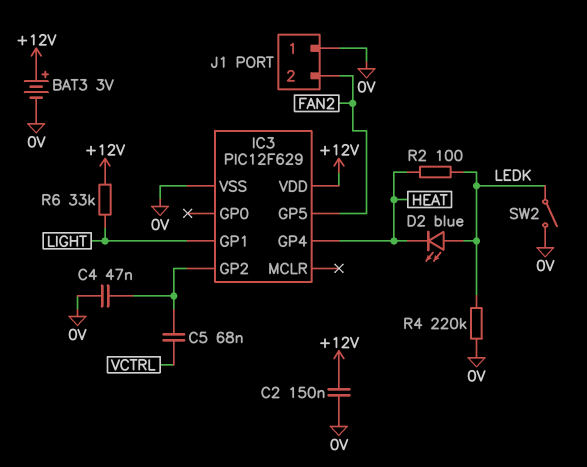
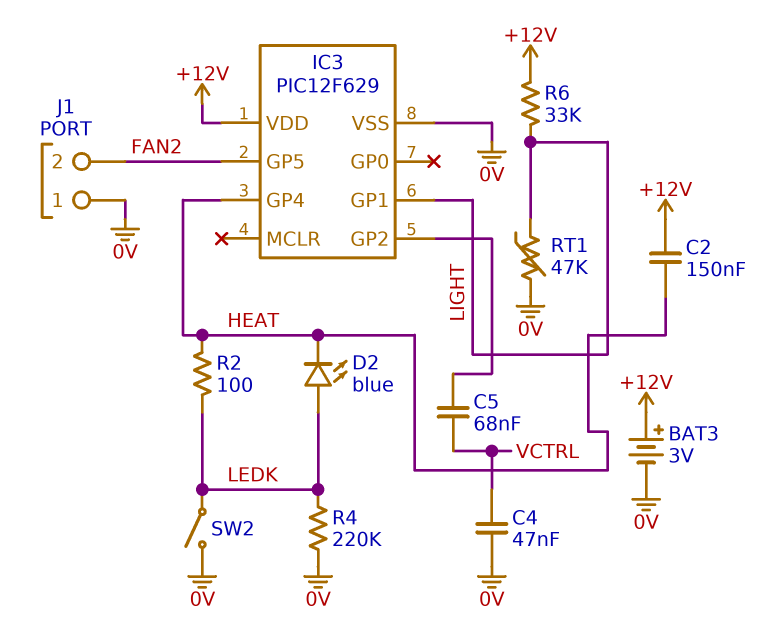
C2: 150nF (+12V, 0V) -> 150nF (+12V, HEAT)
C4: 47nF (0V, IC3/GP2) -> 47nF (0V, VCTRL)
RT1: none -> 47k (0V, LIGHT)

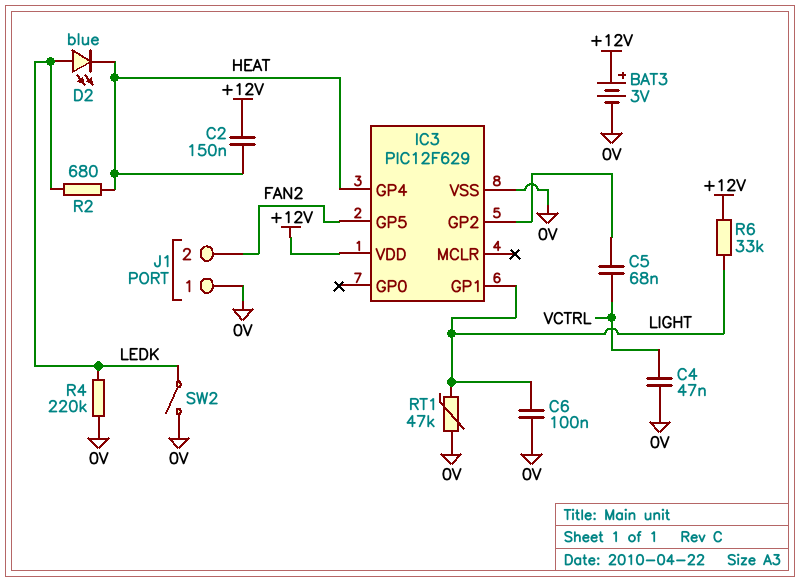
C6: none -> 100nF (0V, LIGHT)
R2: 100 (HEAT, LEDK) -> 680 (HEAT, LEDK)

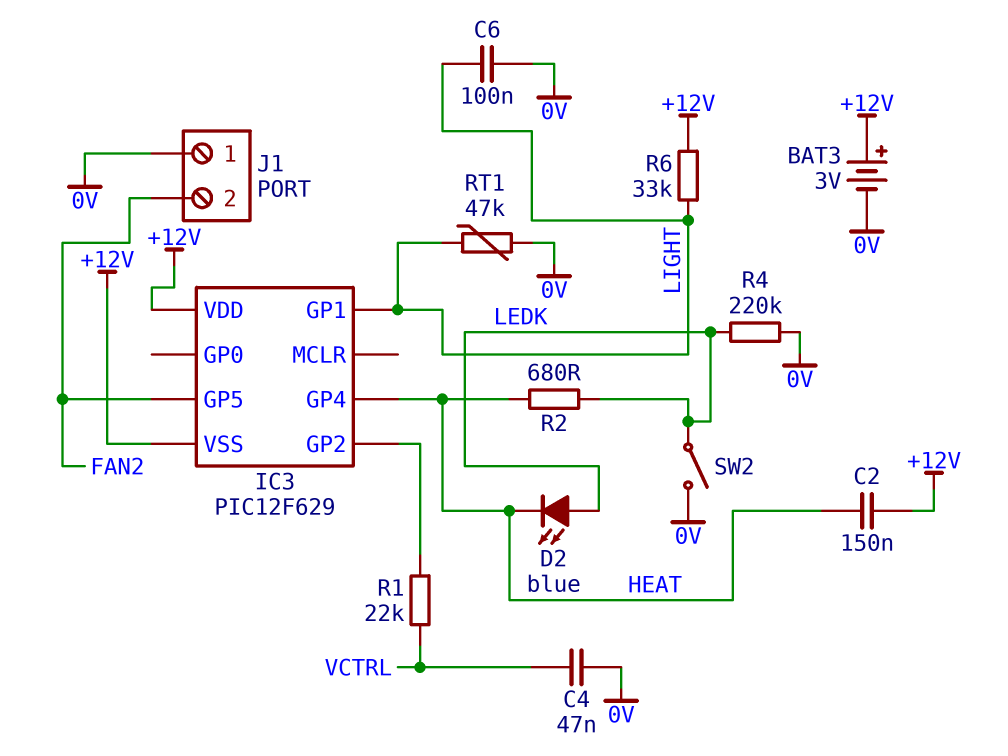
C5: 68nF (IC3/GP2, VCTRL) -> none
IC3 pin VSS: 0V -> +12V
R1: none -> 22k (IC3/GP2, VCTRL)

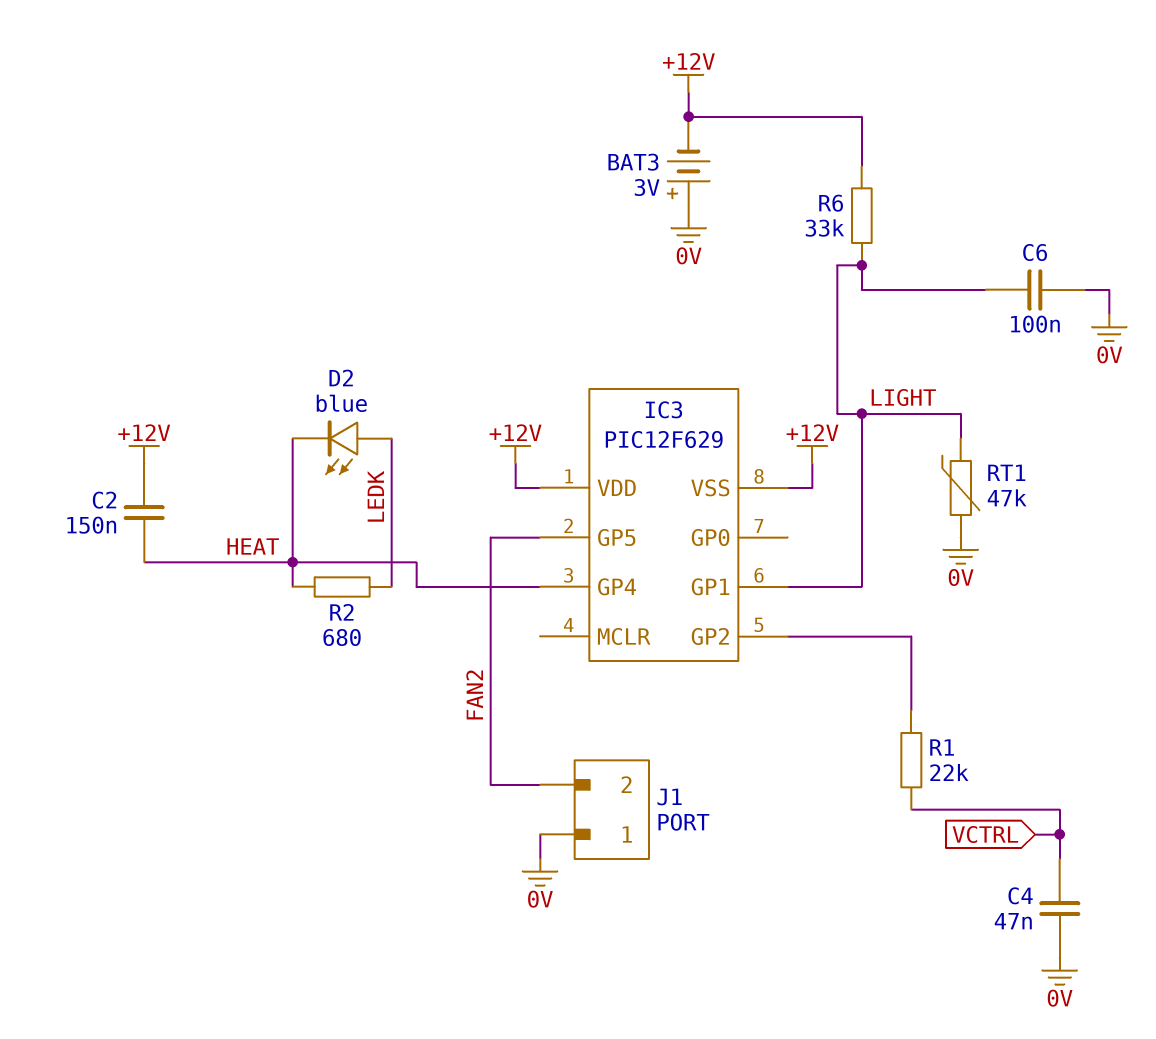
BAT3: 3V (plus +12V, minus 0V) -> 3V (plus 0V, minus +12V)
R4: 220k (0V, LEDK) -> none
SW2: switch (0V, LEDK) -> none

